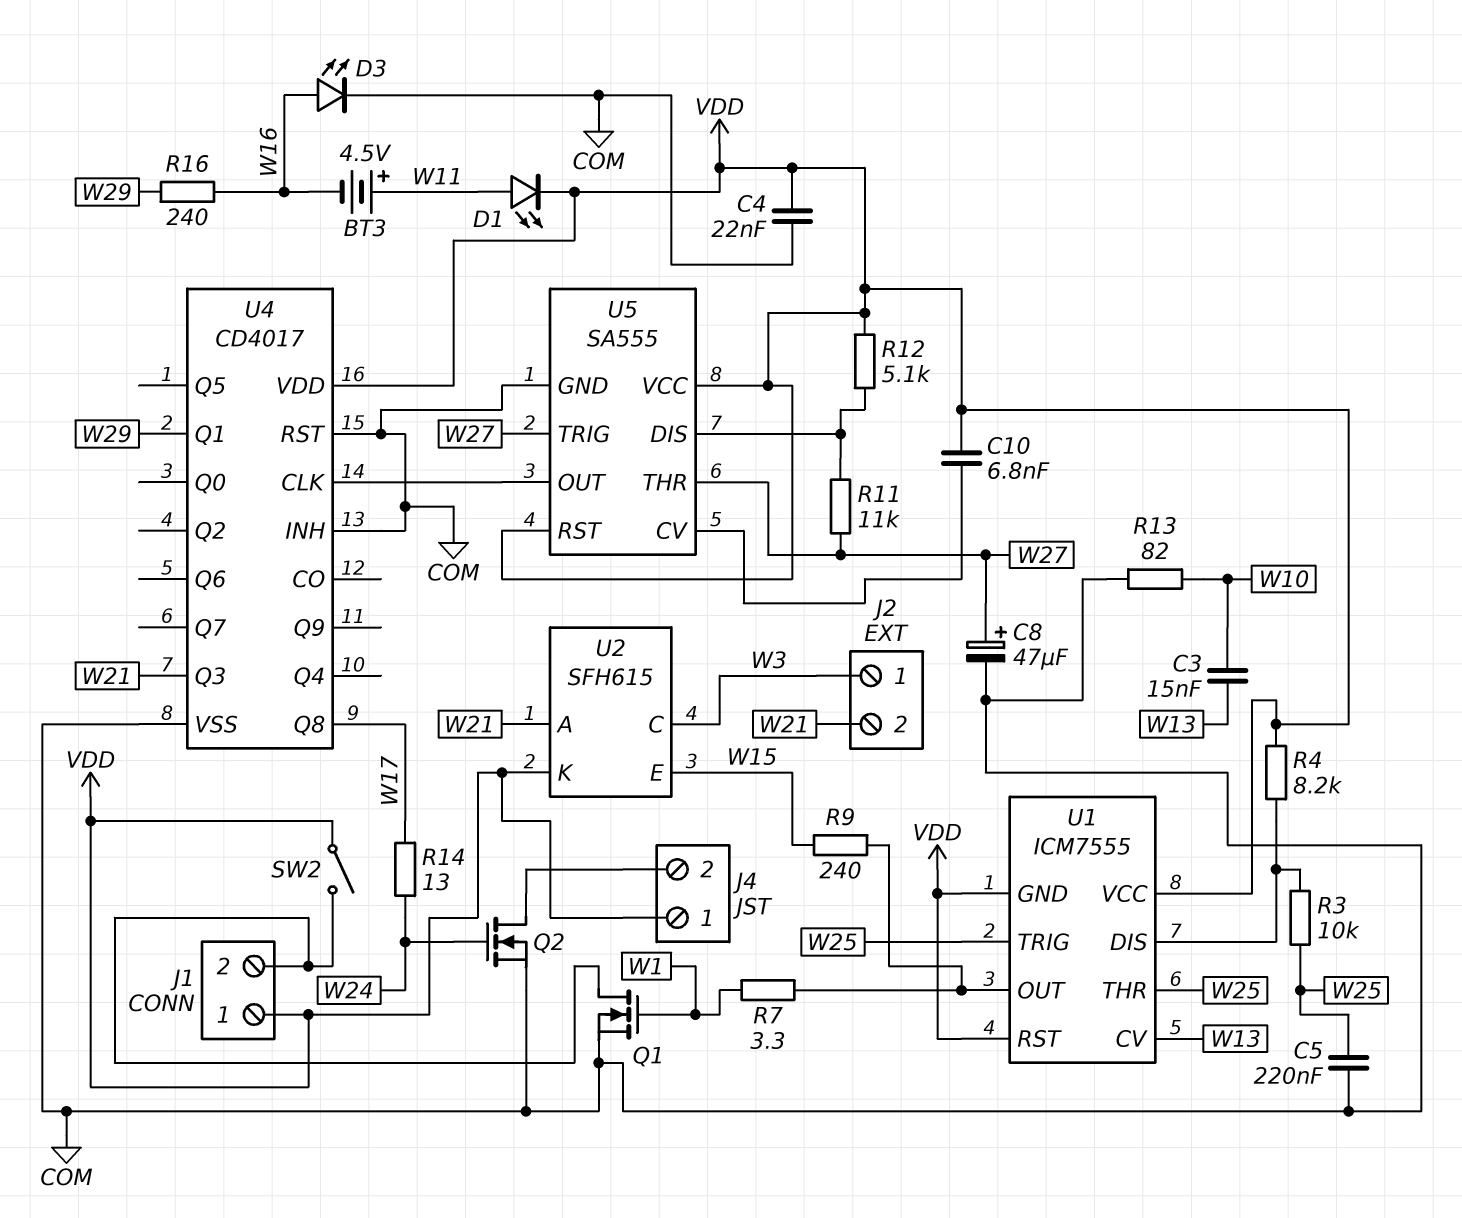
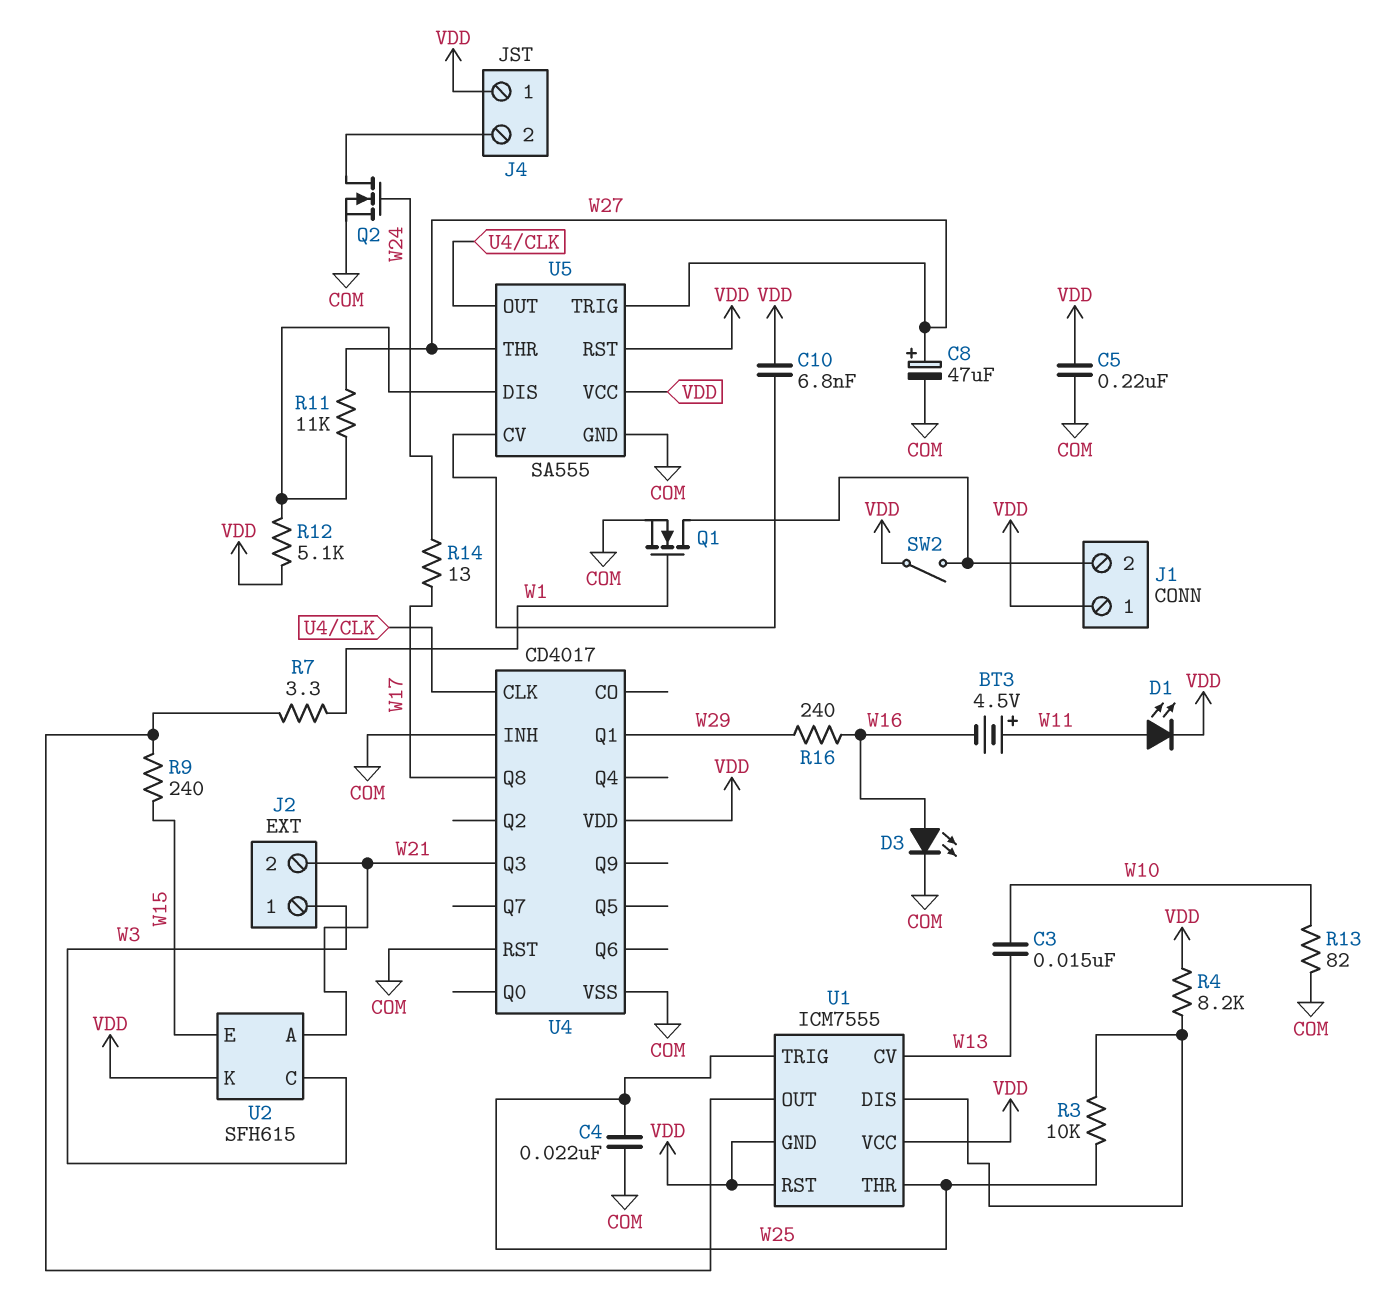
C4: 22nF (COM, VDD) -> 22nF (COM, W25)
C5: 220nF (COM, W25) -> 220nF (COM, VDD)

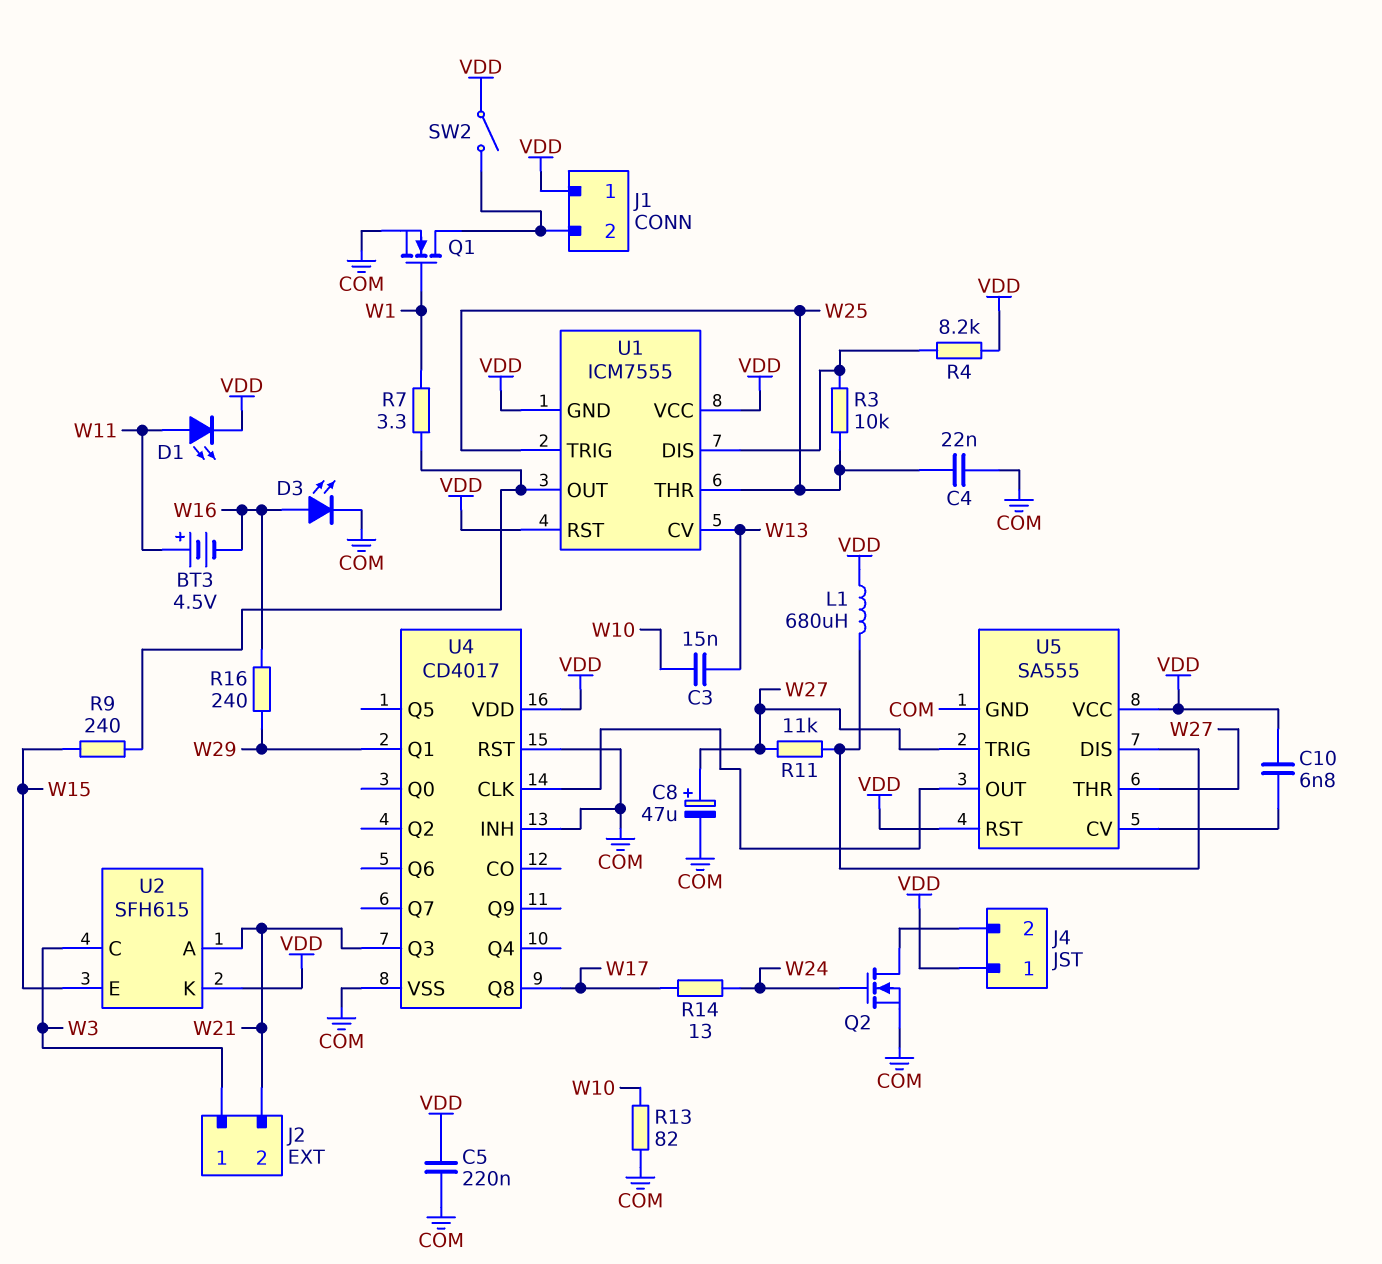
L1: none -> 680uH (U5/DIS, VDD)
R12: 5.1k (U5/DIS, VDD) -> none

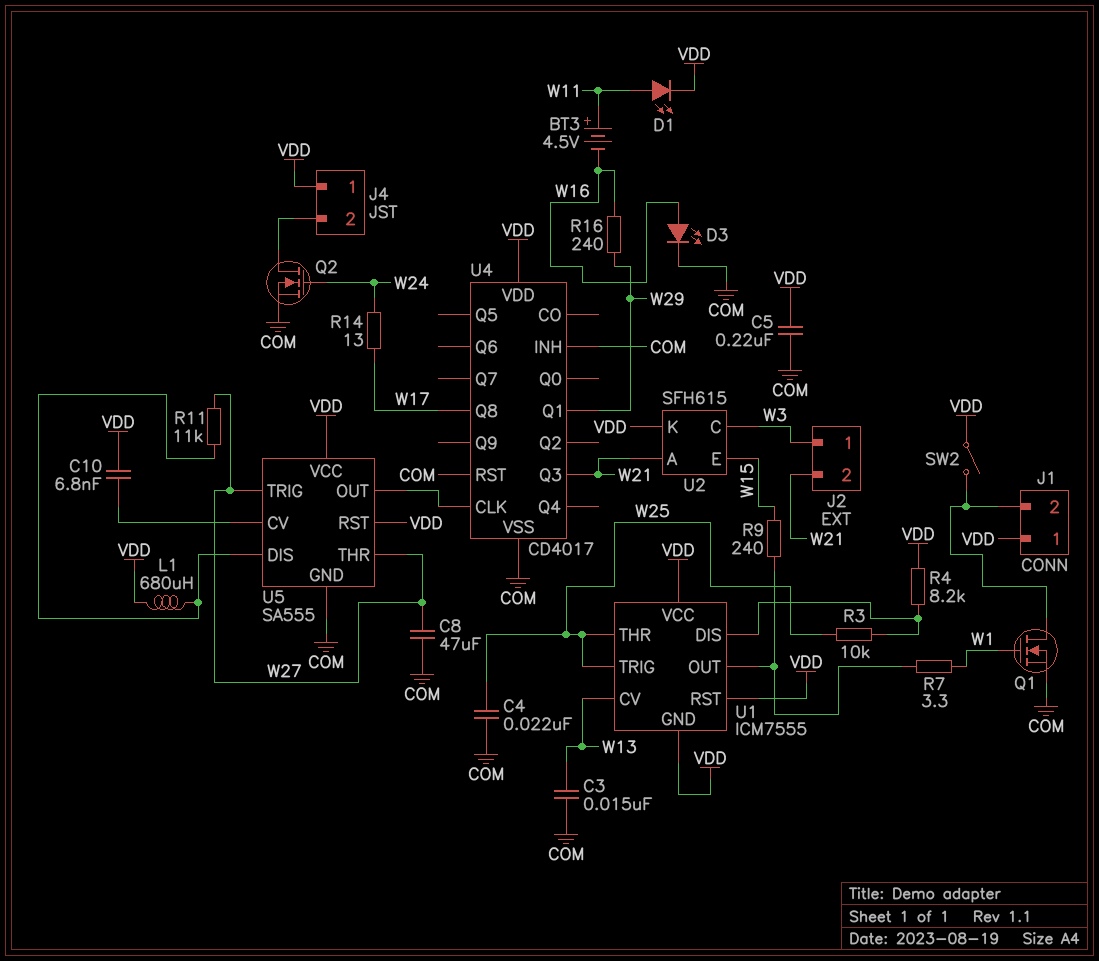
C3: 15nF (W10, W13) -> 15nF (COM, W13)
C8: 47uF (plus W27, minus COM) -> 47uF (COM, W27)
R13: 82 (COM, W10) -> none

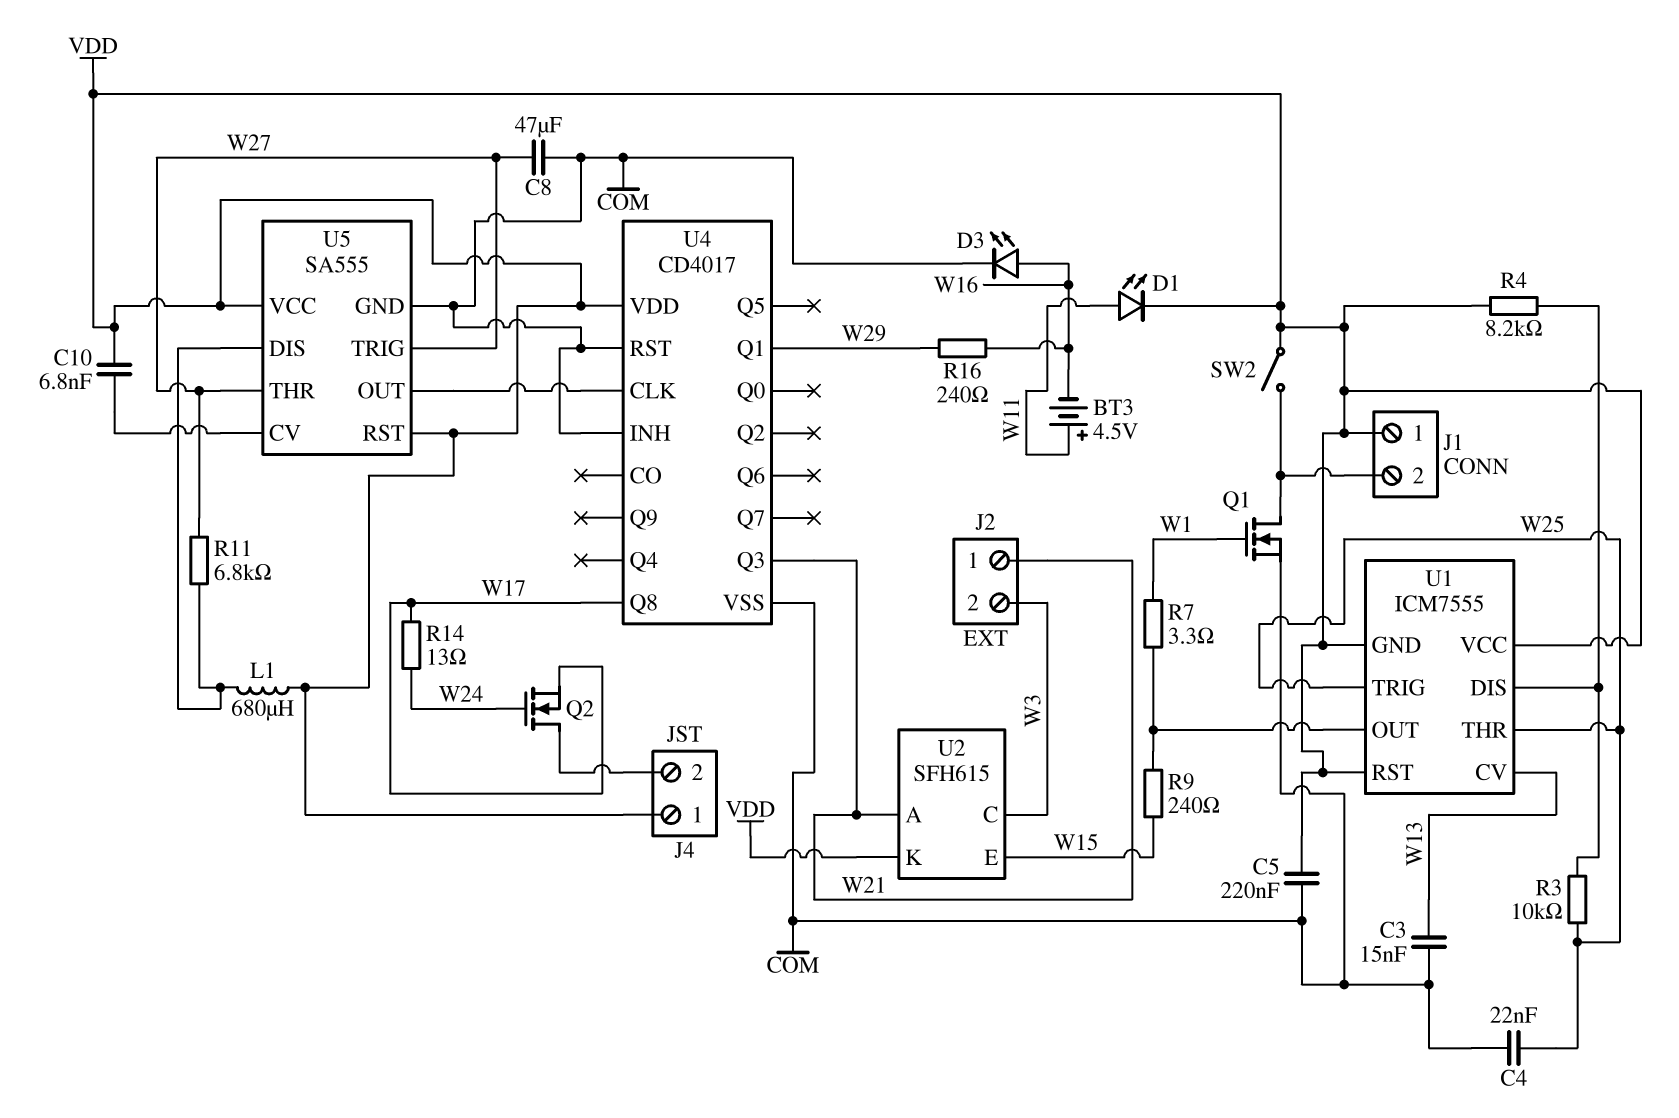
J2 pin 1: W3 -> W21
J2 pin 2: W21 -> W3
Q2: NMOS (G W24, D J4/2, S COM) -> NMOS (G W24, D J4/2, S W17)
R11: 11k (U5/DIS, W27) -> 6.8k (U5/DIS, W27)

